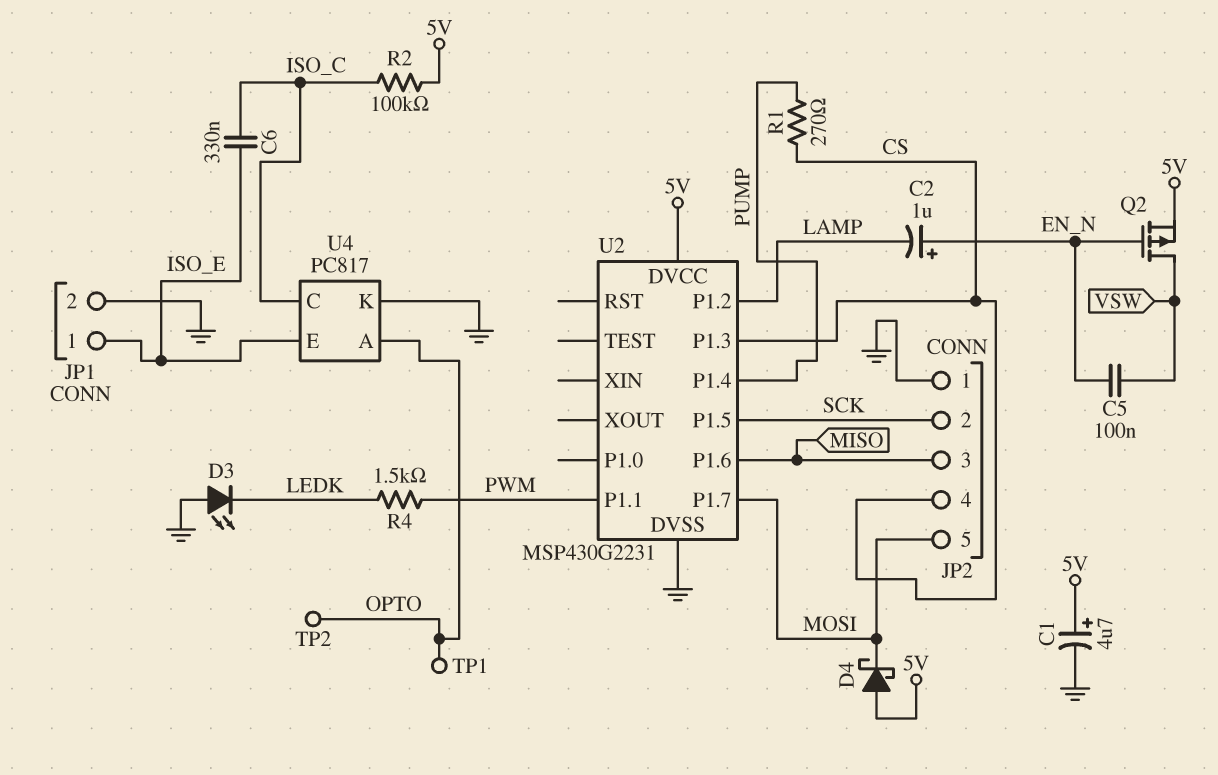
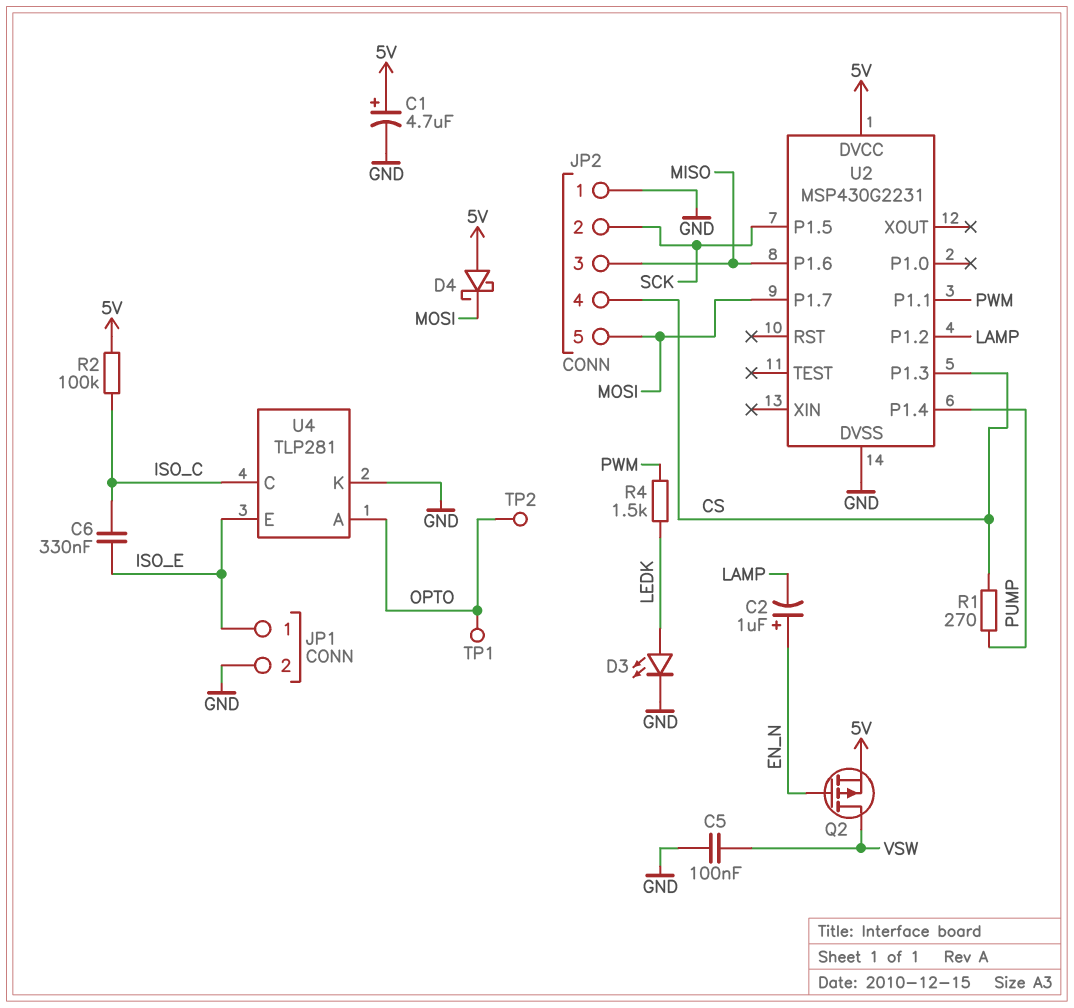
C5: 100nF (EN_N, VSW) -> 100nF (GND, VSW)
D3: LED (A GND, K LEDK) -> LED (A LEDK, K GND)
U4: PC817 -> TLP281

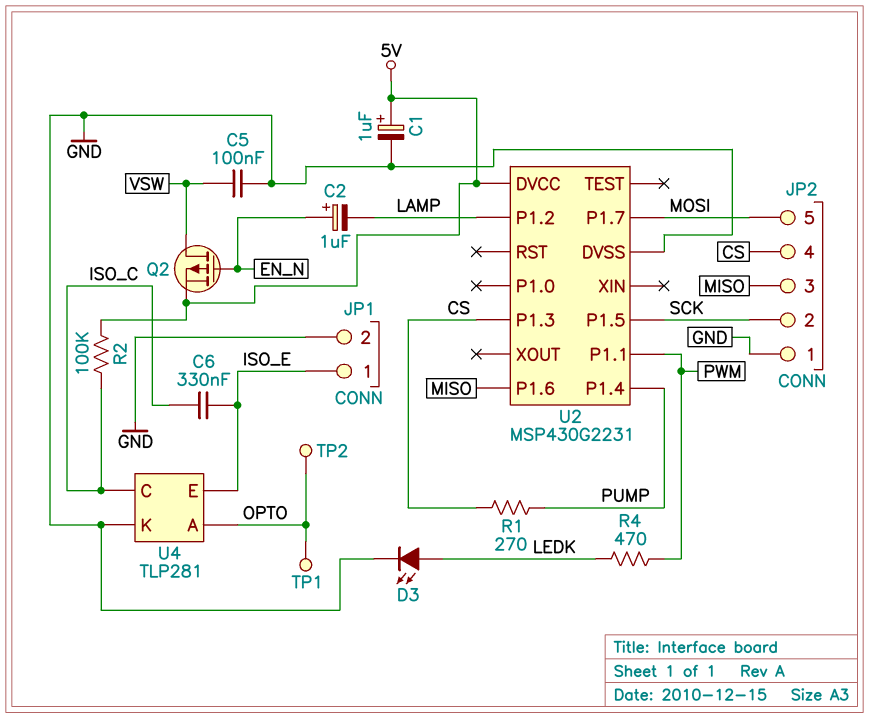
C1: 4.7uF (plus 5V, minus GND) -> 1uF (plus 5V, minus GND)
D4: schottky (A 5V, K MOSI) -> none
R4: 1.5k (LEDK, PWM) -> 470 (LEDK, PWM)

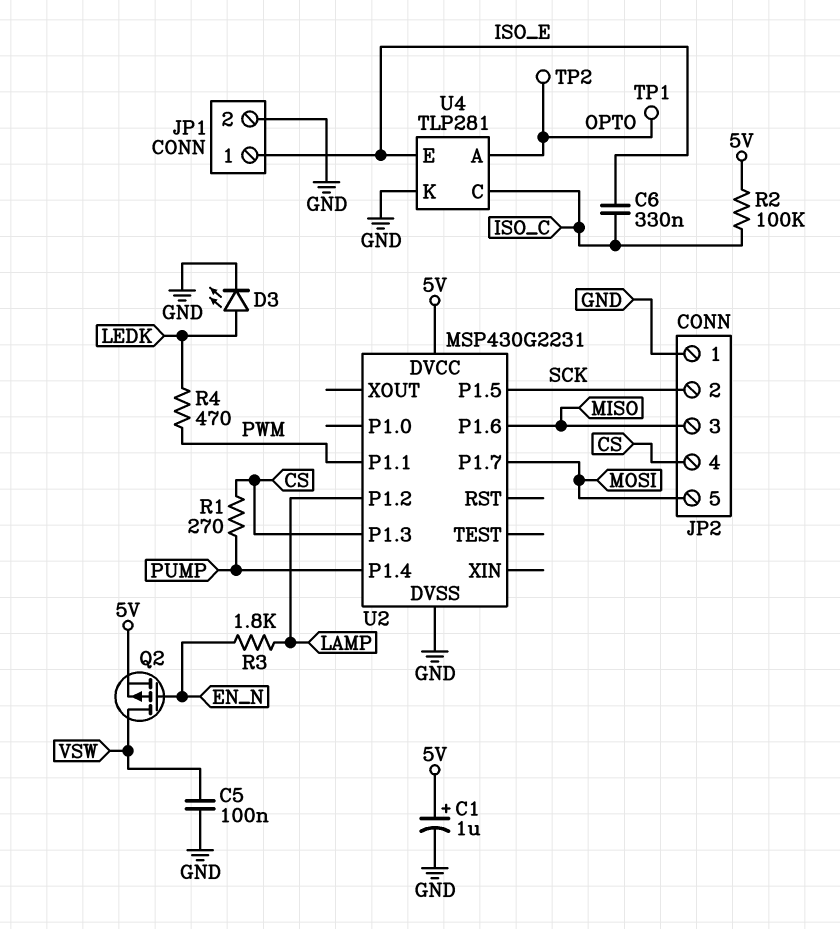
C2: 1uF (plus EN_N, minus LAMP) -> none
R3: none -> 1.8k (EN_N, LAMP)

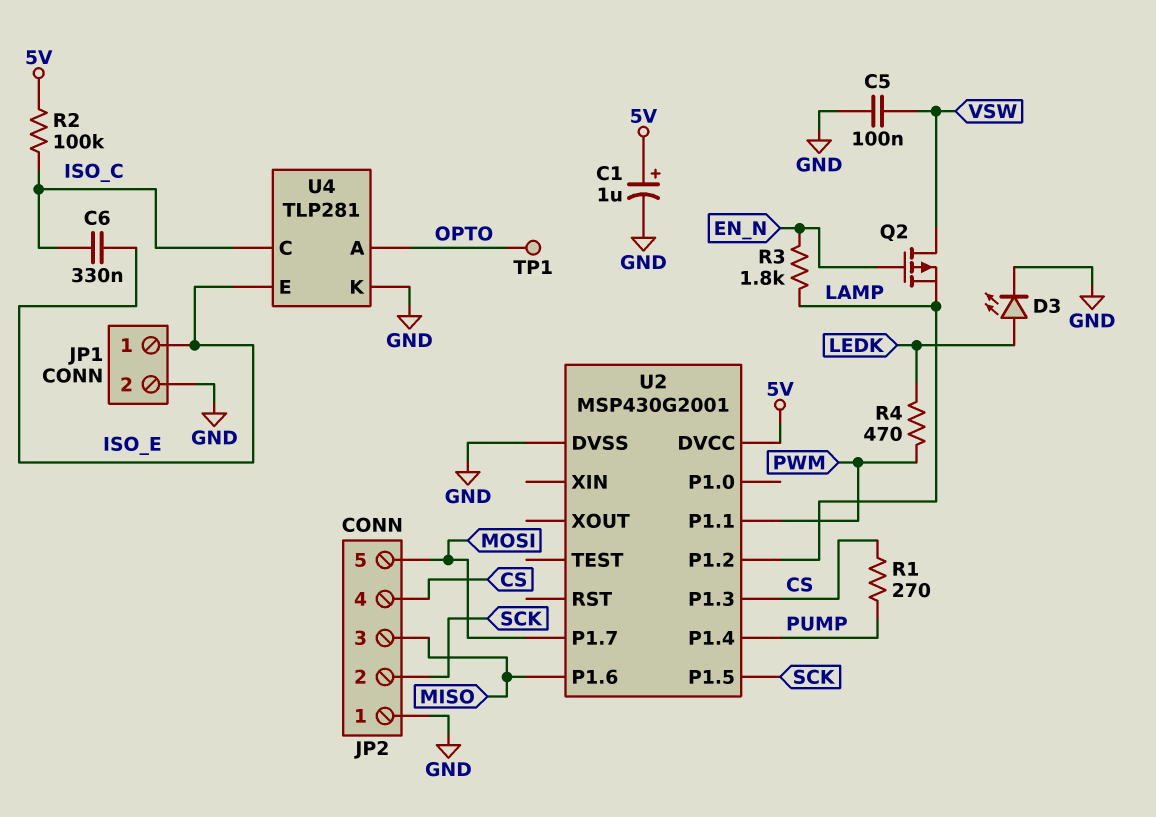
Q2: PMOS (G EN_N, D VSW, S 5V) -> PMOS (G EN_N, D VSW, S LAMP)
TP2: test point (OPTO) -> none
U2: MSP430G2231 -> MSP430G2001

